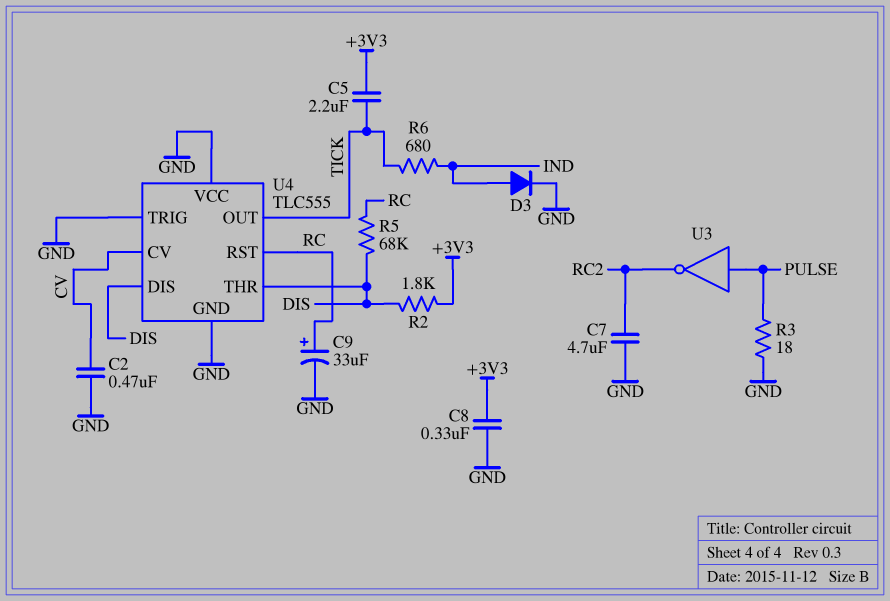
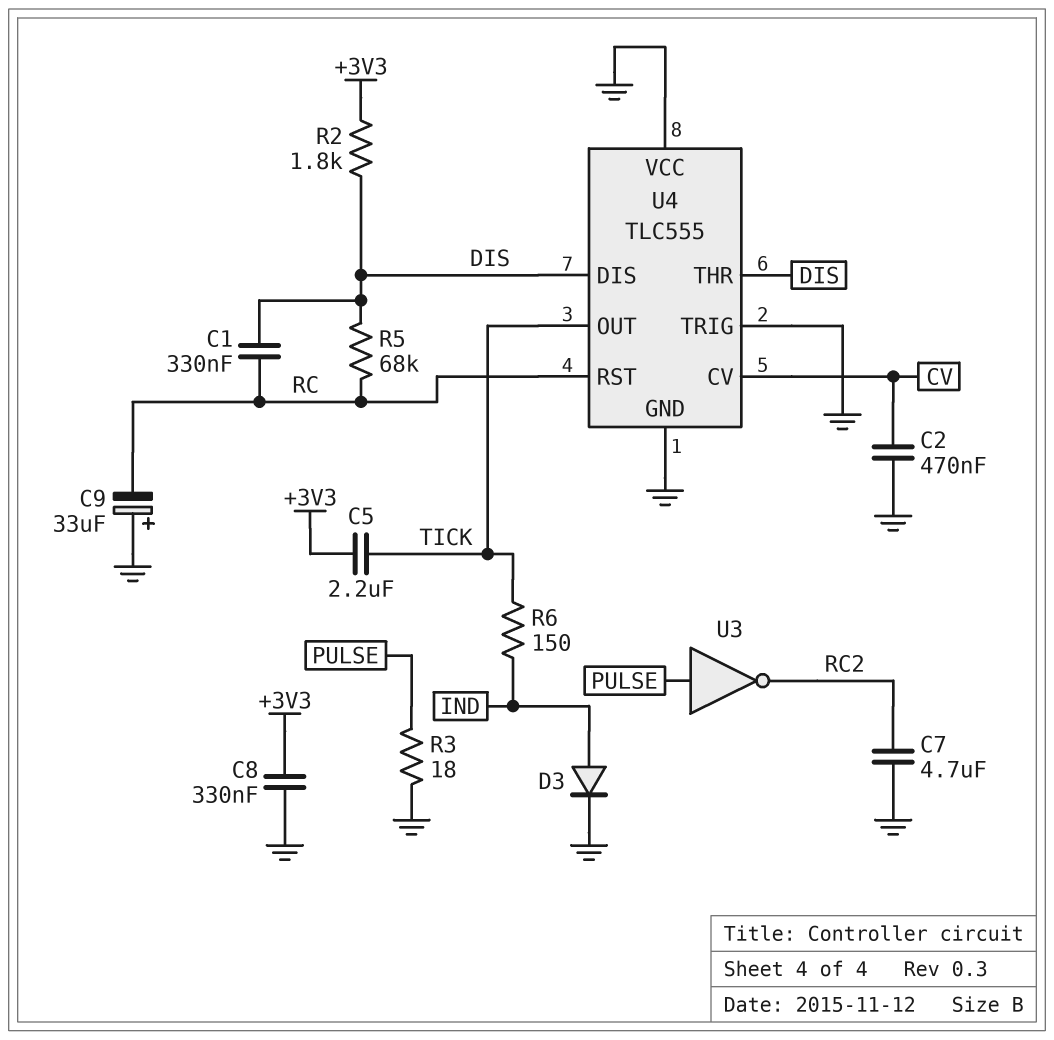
C1: none -> 330nF (DIS, RC)
C9: 33uF (plus RC, minus GND) -> 33uF (plus GND, minus RC)
R6: 680 (IND, TICK) -> 150 (IND, TICK)

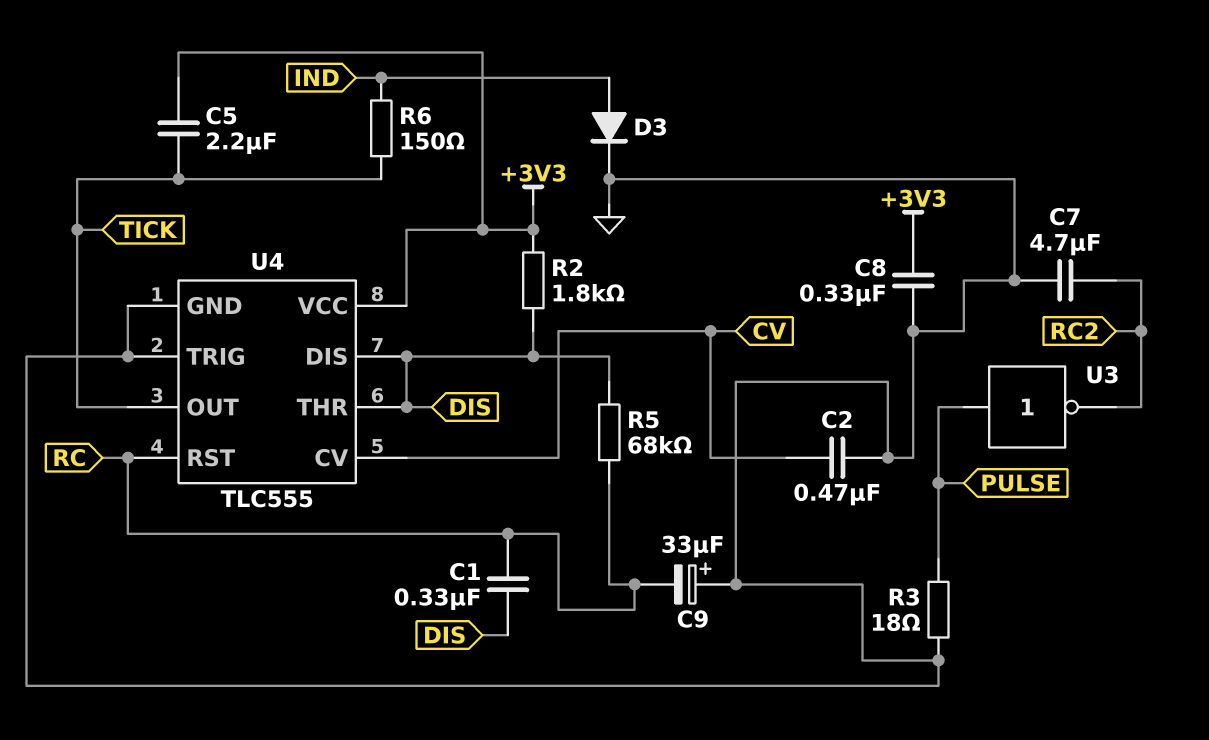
U4 pin VCC: GND -> +3V3

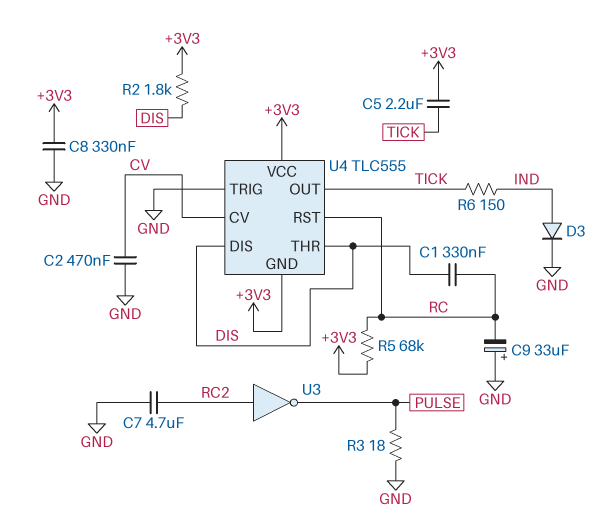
R5: 68k (DIS, RC) -> 68k (+3V3, RC)
U3: NOT (in PULSE, out RC2) -> NOT (in RC2, out PULSE)
U4 pin GND: GND -> +3V3

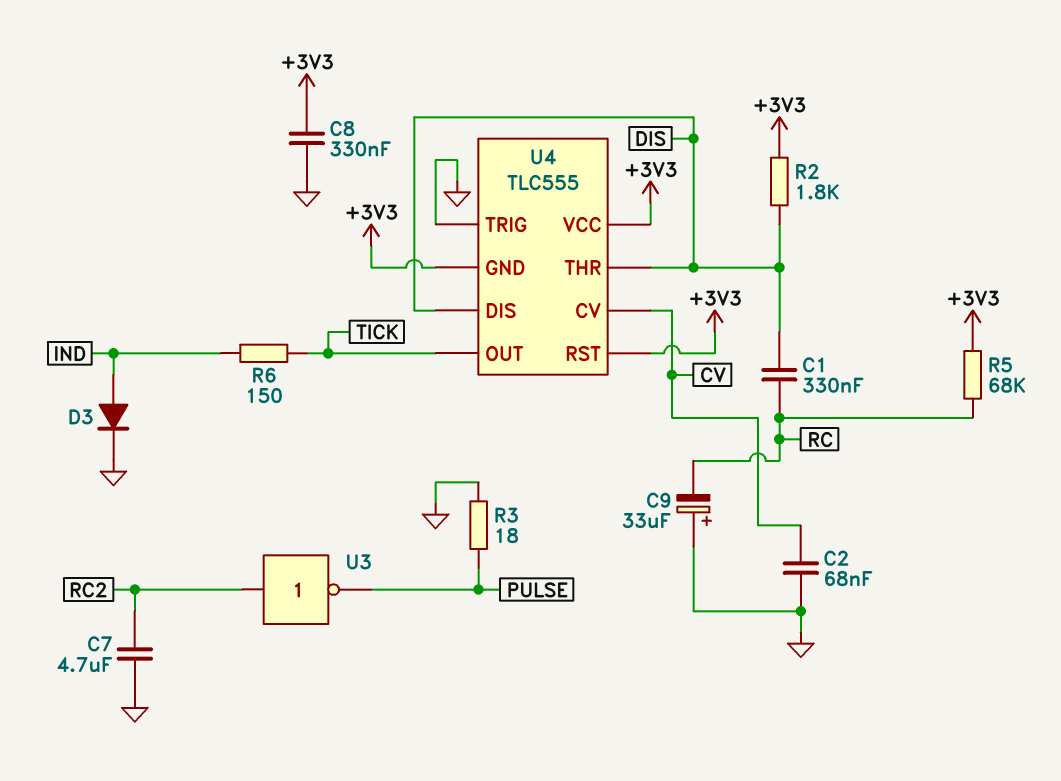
C2: 470nF (CV, GND) -> 68nF (CV, GND)
C5: 2.2uF (+3V3, TICK) -> none
U4 pin RST: RC -> +3V3

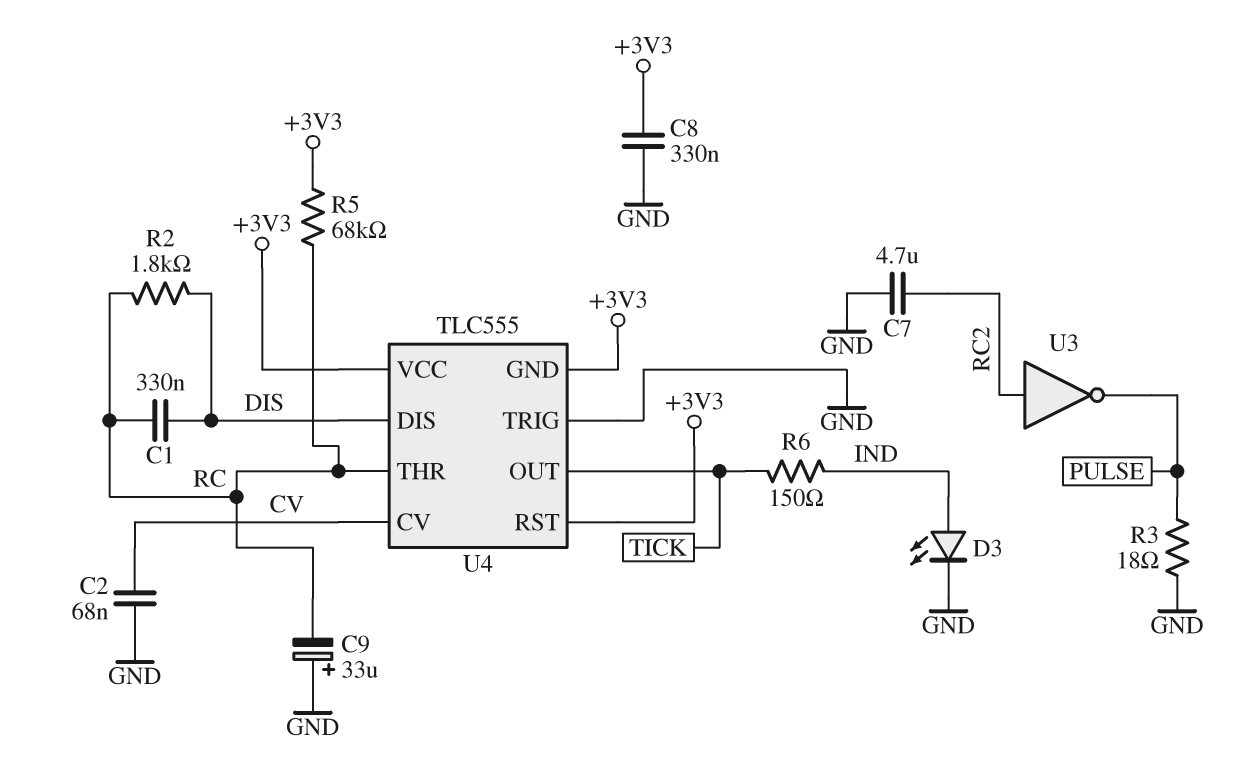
D3: diode (A IND, K GND) -> LED (A IND, K GND)
R2: 1.8k (+3V3, DIS) -> 1.8k (DIS, RC)
U4 pin THR: DIS -> RC

